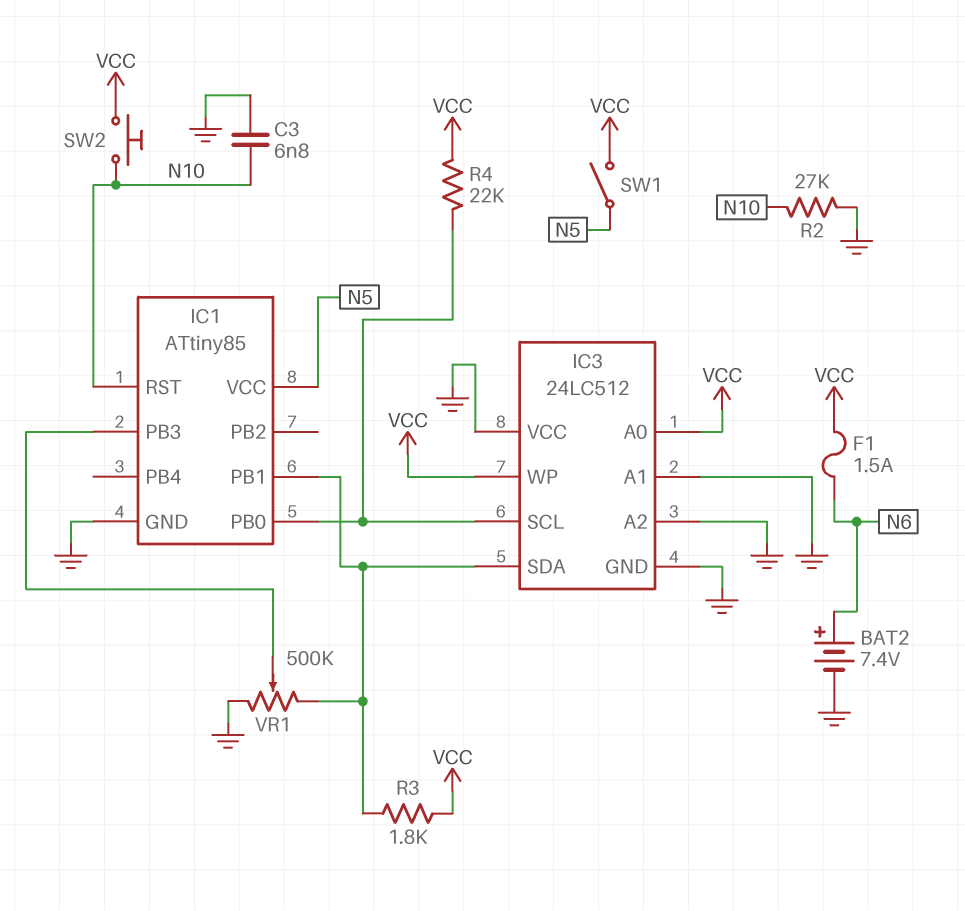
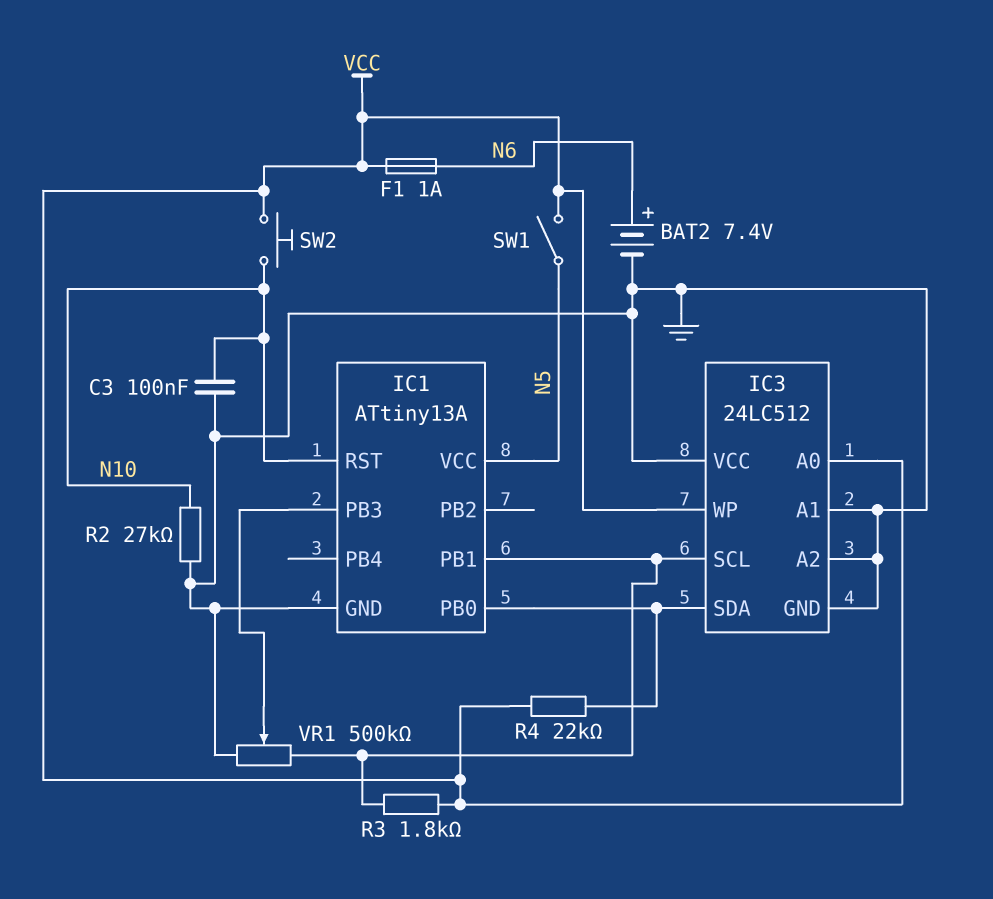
C3: 6.8nF (GND, N10) -> 100nF (GND, N10)
F1: 1.5A (N6, VCC) -> 1A (N6, VCC)
IC1: ATtiny85 -> ATtiny13A
IC3 pin SCL: IC1/PB0 -> IC1/PB1
IC3 pin SDA: IC1/PB1 -> IC1/PB0

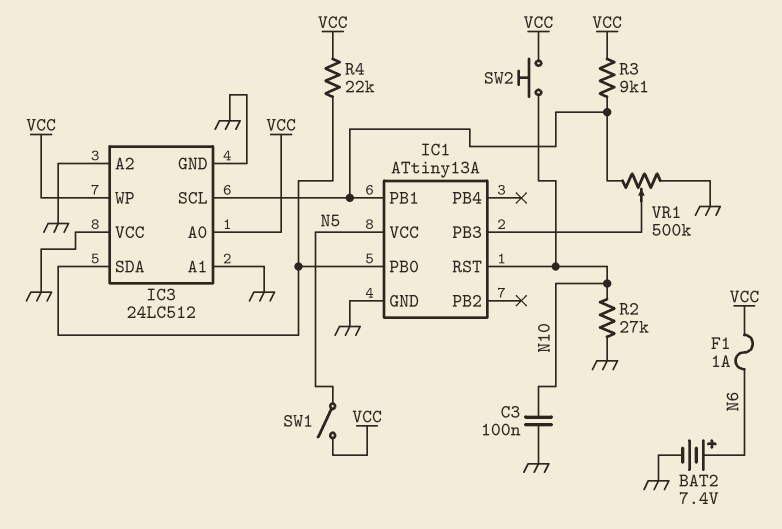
R3: 1.8k (IC1/PB1, VCC) -> 9.1k (IC1/PB1, VCC)

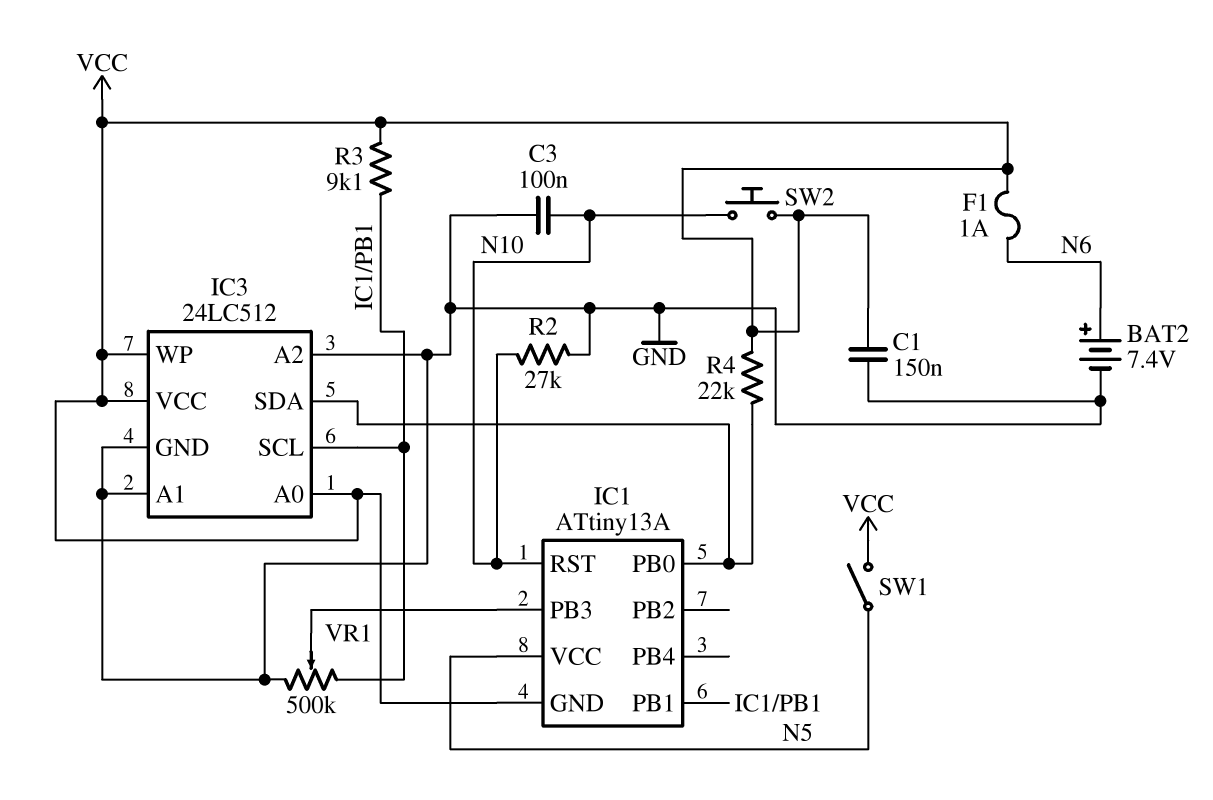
C1: none -> 150nF (GND, VCC)
IC1 pin GND: GND -> VCC
IC3 pin VCC: GND -> VCC

